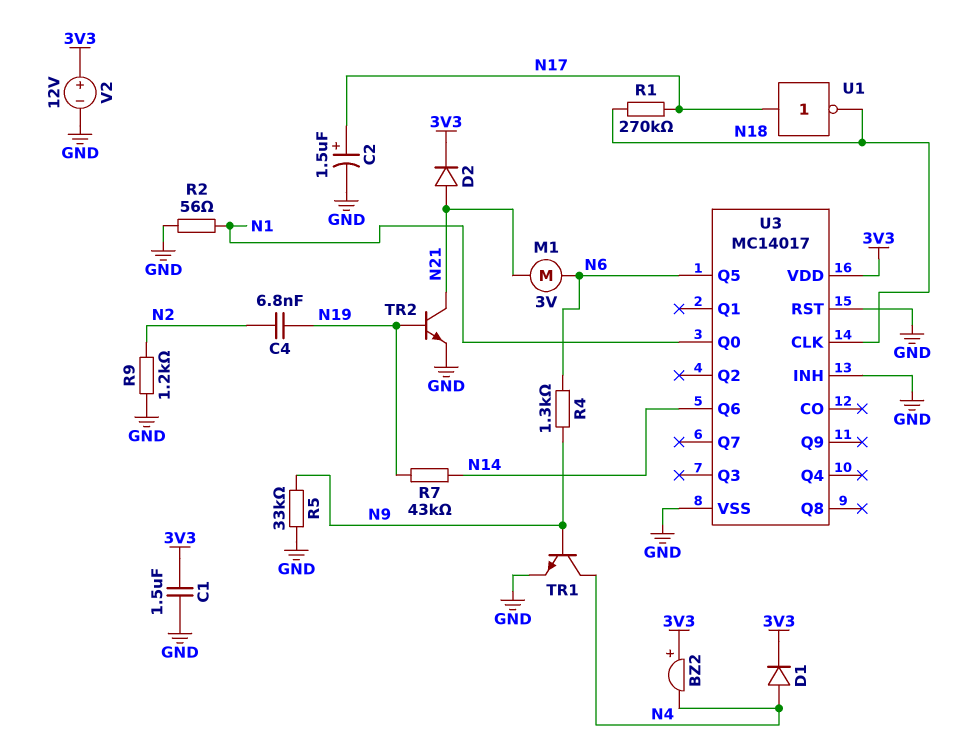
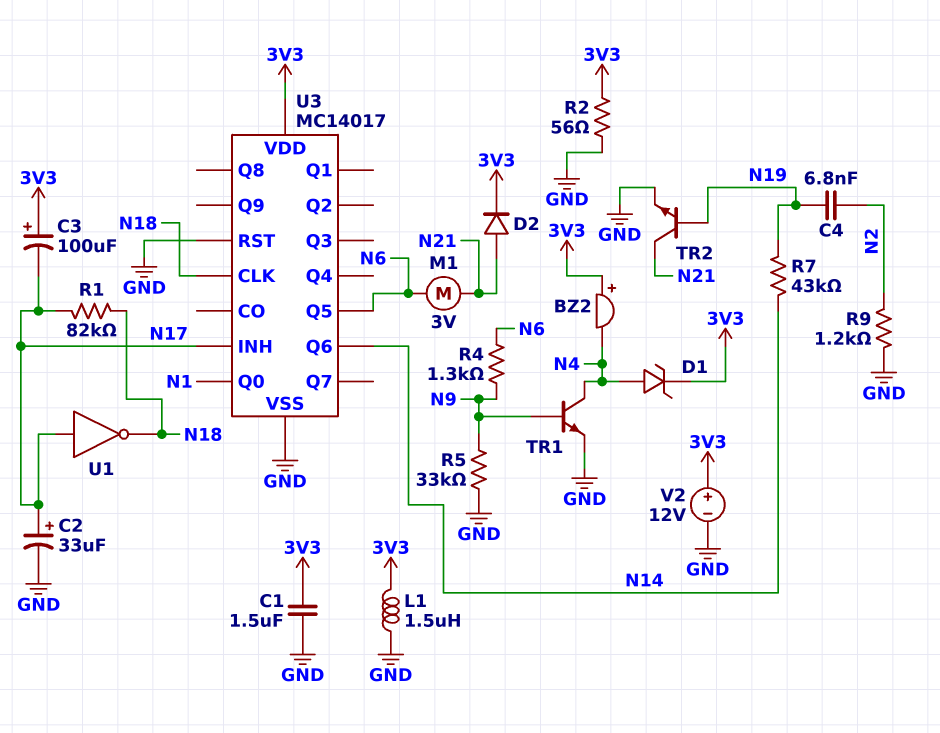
C2: 1.5uF (plus N17, minus GND) -> 33uF (plus N17, minus GND)
C3: none -> 100uF (plus 3V3, minus N17)
D1: diode (A N4, K 3V3) -> zener (A N4, K 3V3)
L1: none -> 1.5uH (3V3, GND)
R1: 270k (N17, N18) -> 82k (N17, N18)
R2: 56 (GND, N1) -> 56 (3V3, GND)
U3 pin INH: GND -> N17

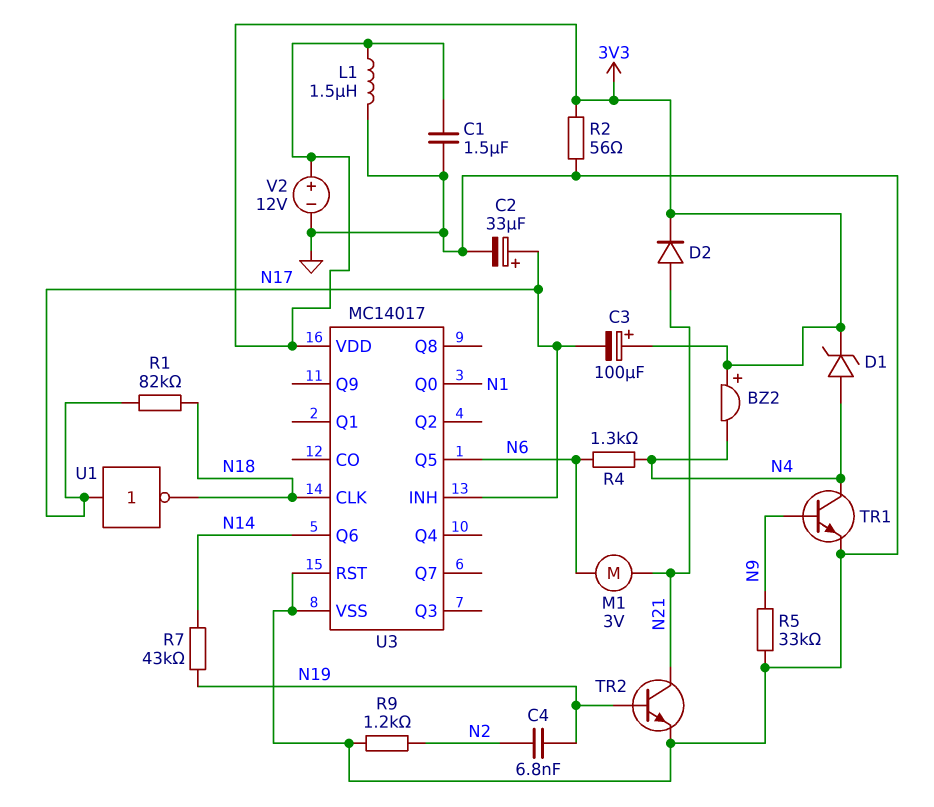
R4: 1.3k (N6, N9) -> 1.3k (N4, N6)

